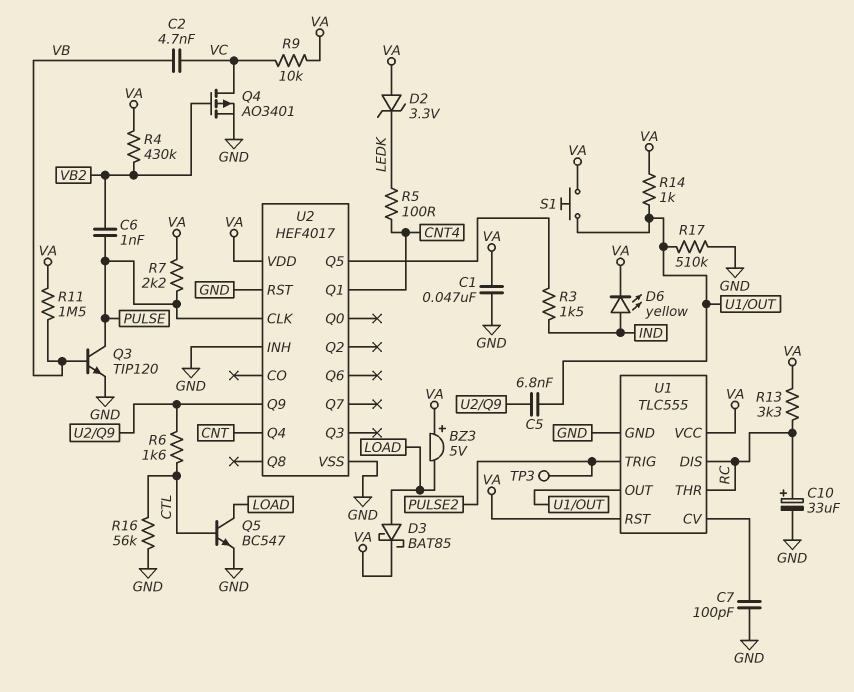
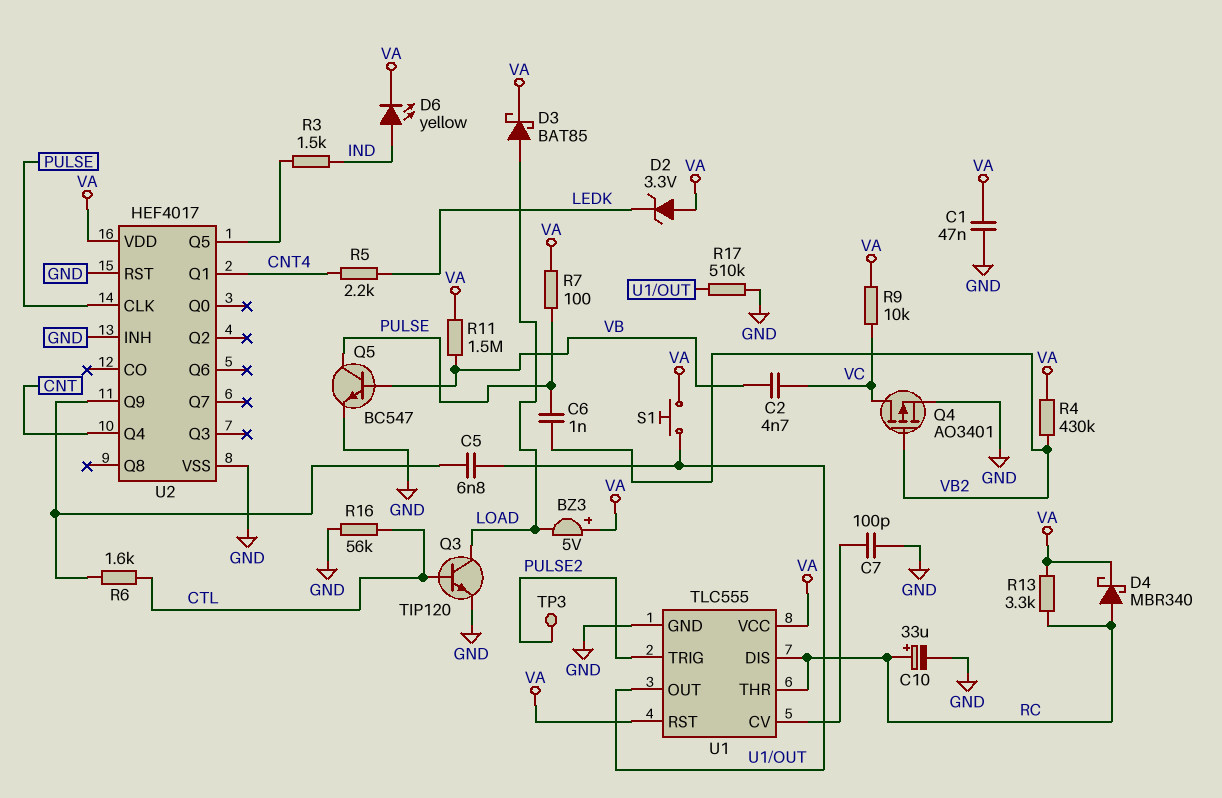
D4: none -> schottky MBR340 (A RC, K VA)
Q3: NPN TIP120 (B VB, C PULSE, E GND) -> NPN TIP120 (B CTL, C LOAD, E GND)
Q5: NPN BC547 (B CTL, C LOAD, E GND) -> NPN BC547 (B VB, C PULSE, E GND)
R5: 100 (CNT4, LEDK) -> 2.2k (CNT4, LEDK)
R7: 2.2k (PULSE, VA) -> 100 (PULSE, VA)
R14: 1k (U1/OUT, VA) -> none

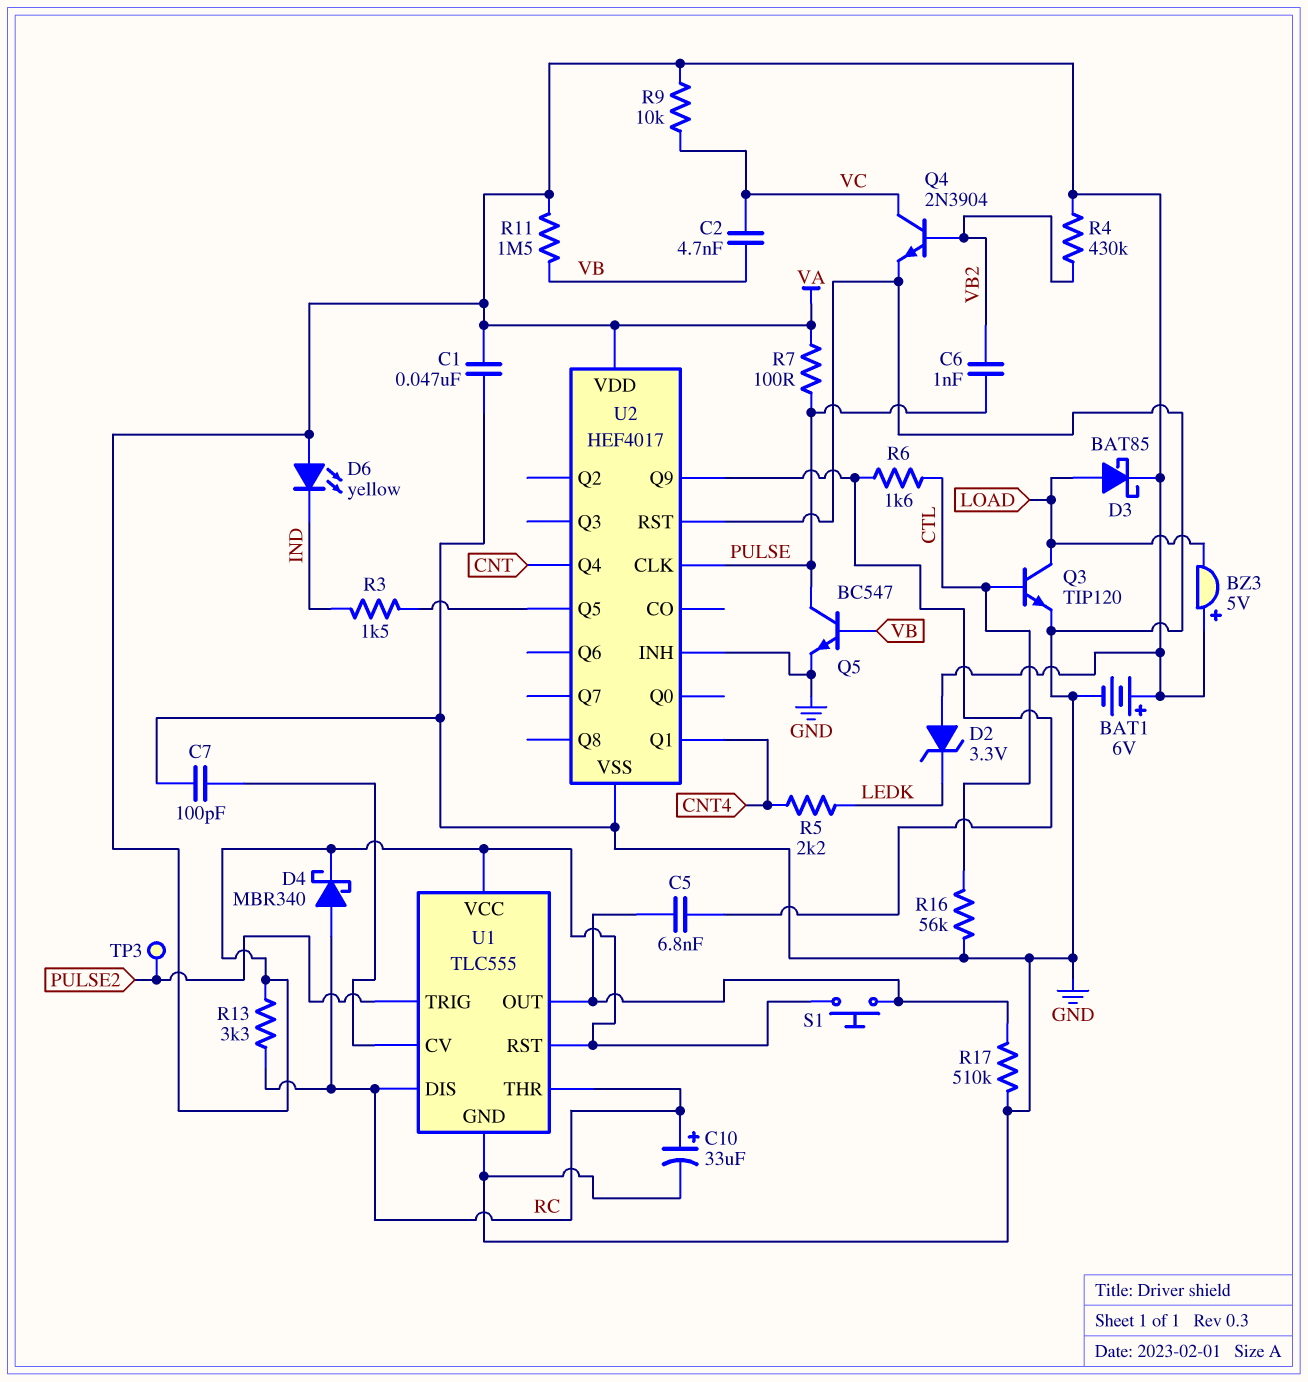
BAT1: none -> 6V (plus VA, minus GND)
D6: LED yellow (A IND, K VA) -> LED yellow (A VA, K IND)
Q4: PMOS AO3401 (G VB2, D VC, S GND) -> NPN 2N3904 (B VB2, C VC, E GND)

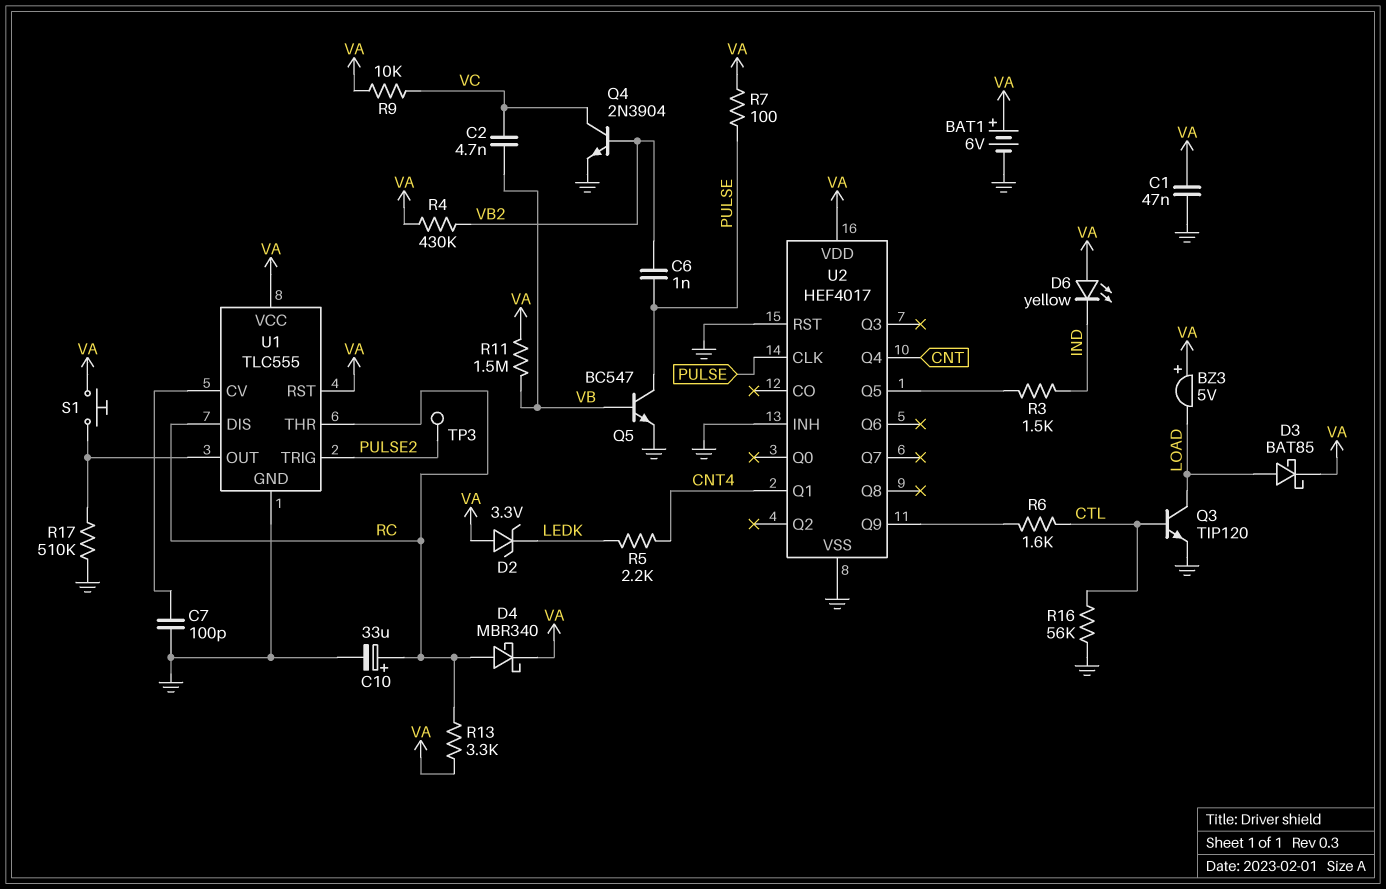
C5: 6.8nF (U1/OUT, U2/Q9) -> none

